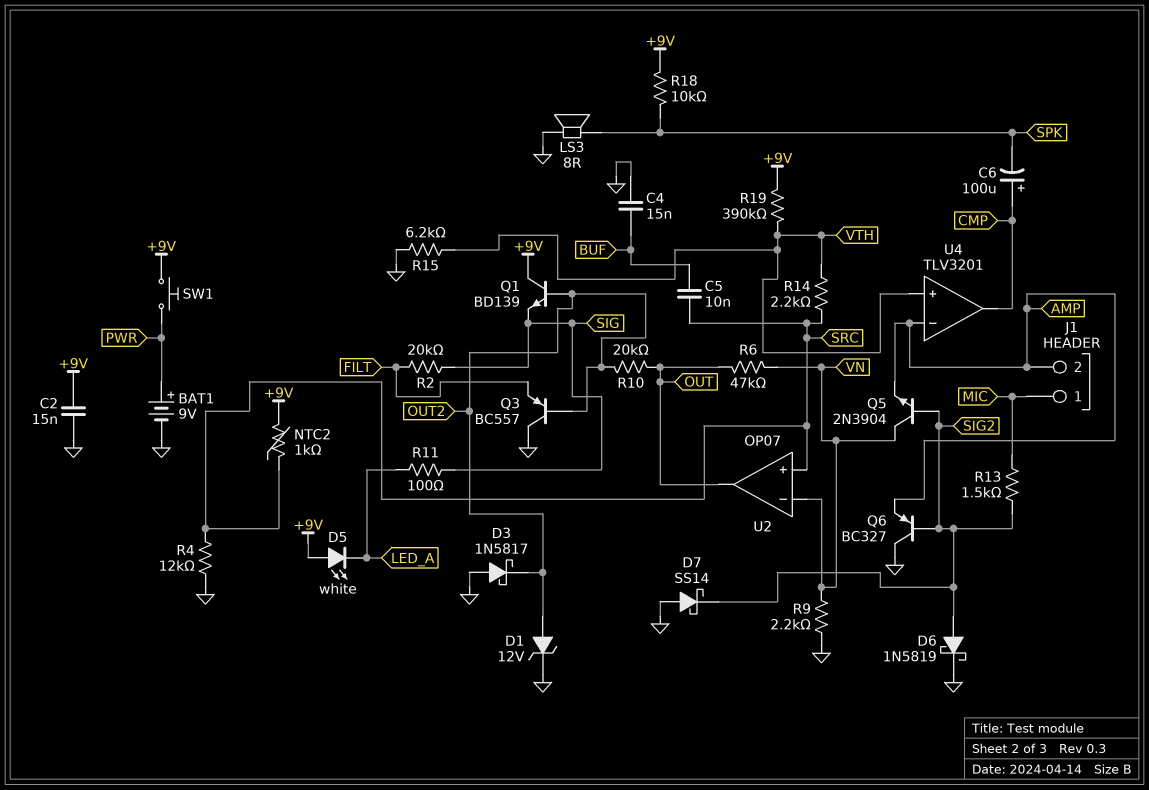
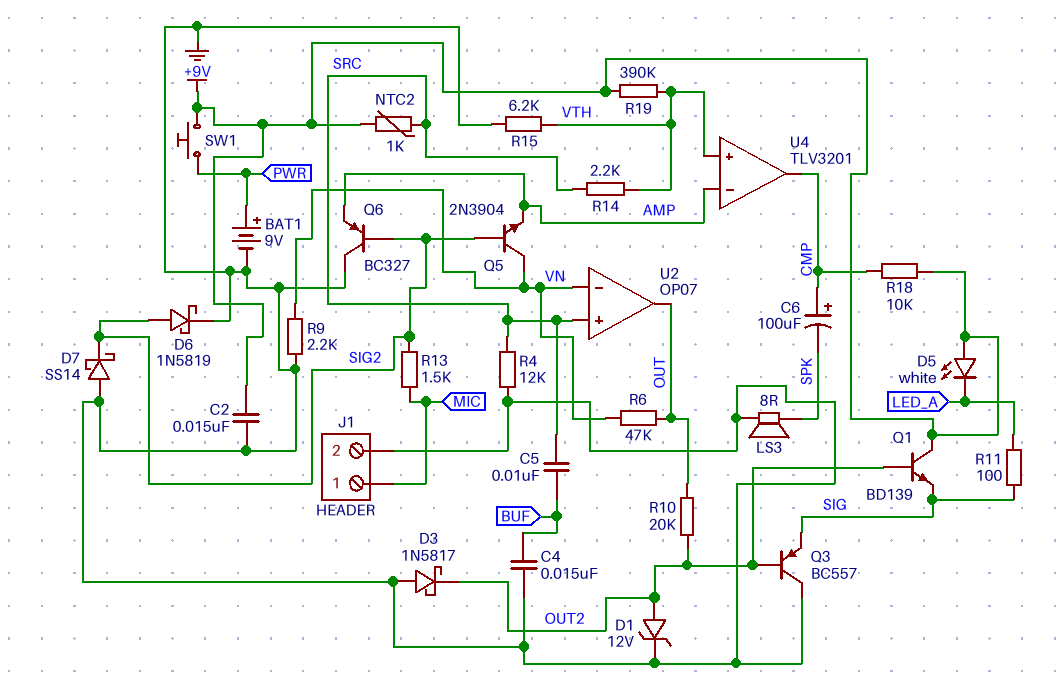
J1 pin 2: AMP -> GND
Q3: PNP BC557 (B OUT2, C GND, E FILT) -> PNP BC557 (B OUT2, C GND, E SIG)
R2: 20k (FILT, SIG) -> none
R18: 10k (+9V, SPK) -> 10k (+9V, CMP)

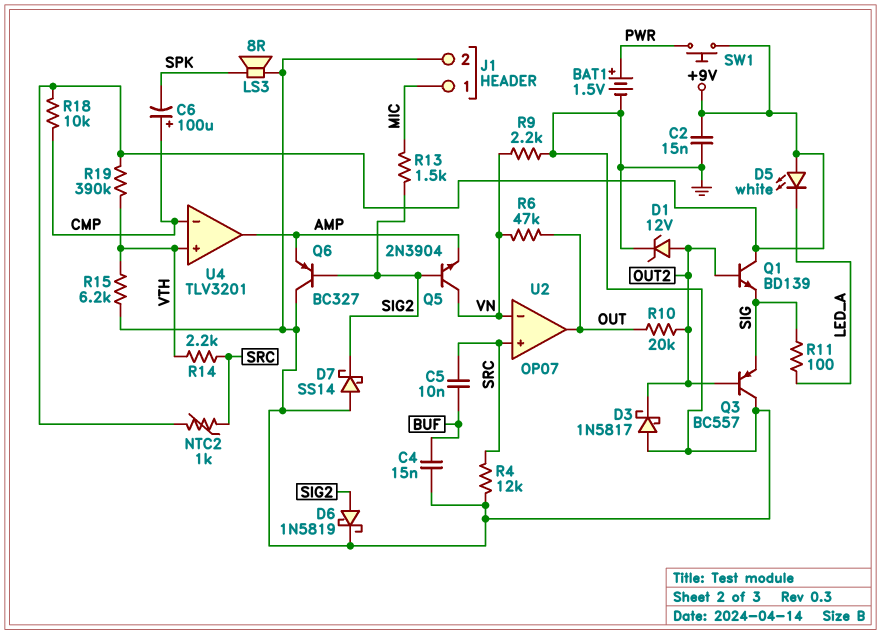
BAT1: 9V (plus PWR, minus GND) -> 1.5V (plus PWR, minus GND)
U4 pin in-: AMP -> CMP
U4 pin out: CMP -> AMP

